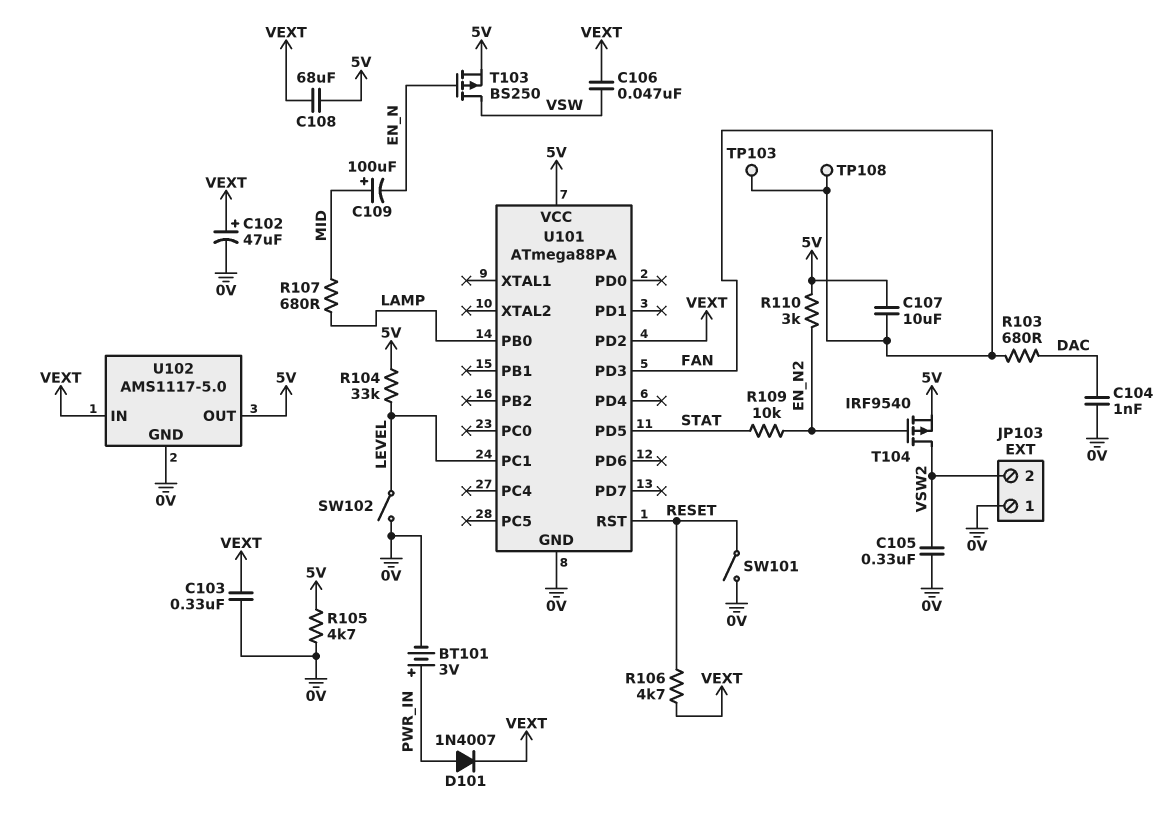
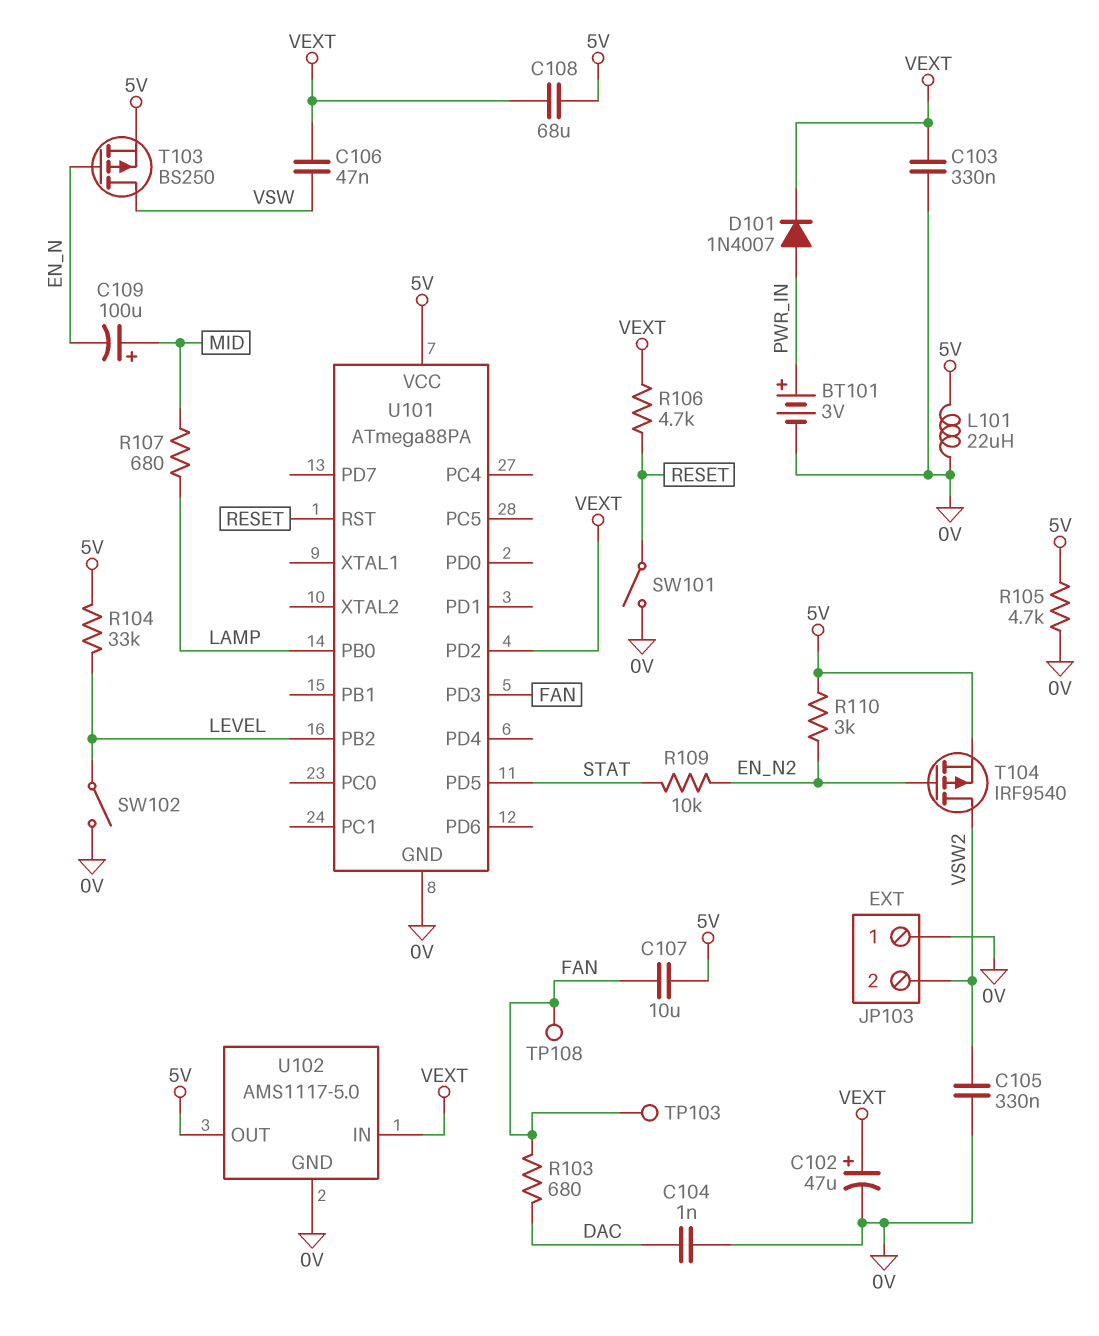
L101: none -> 22uH (0V, 5V)
U101 pin PB2: none -> LEVEL
U101 pin PC1: LEVEL -> none

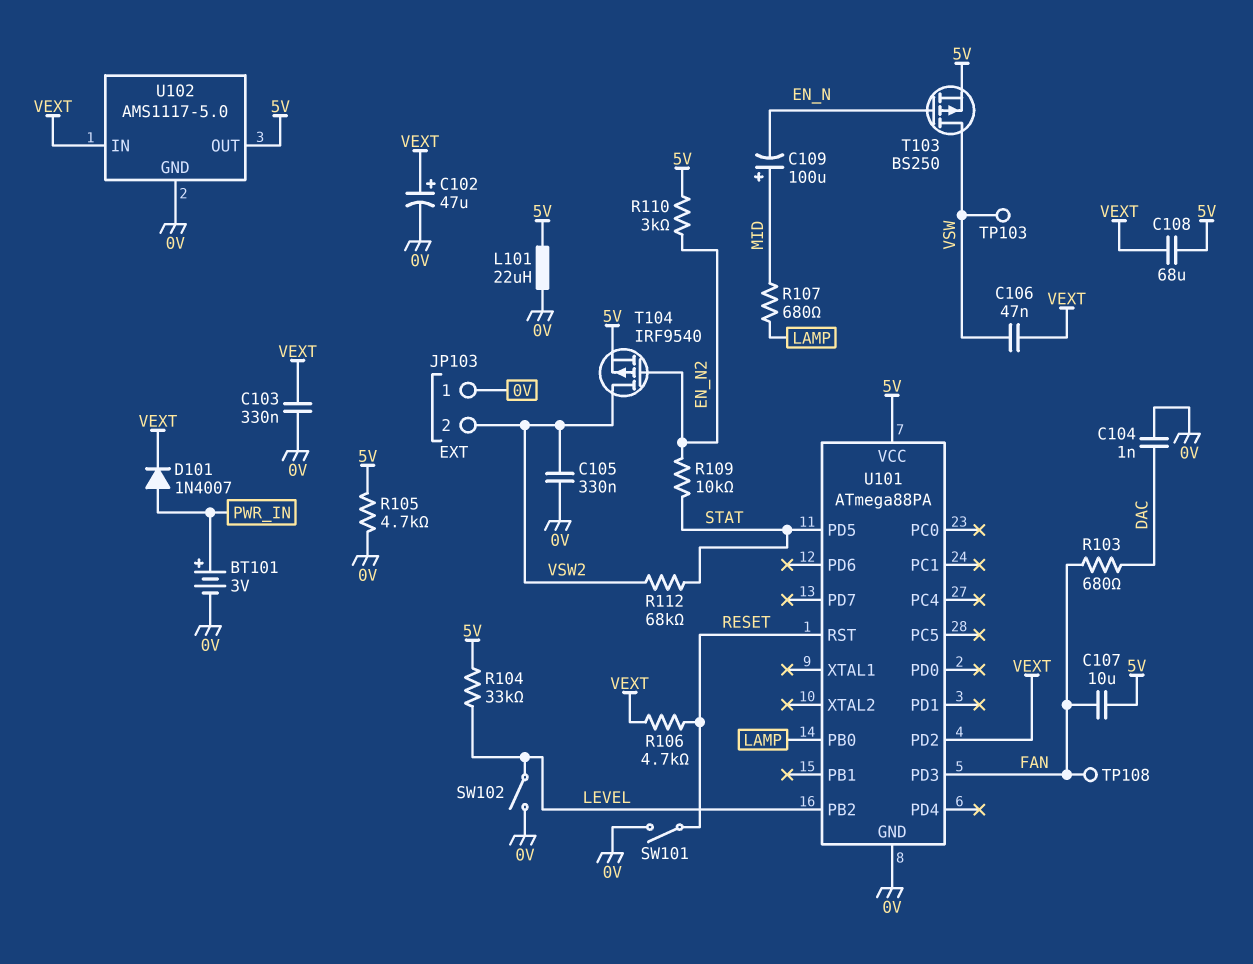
R112: none -> 68k (STAT, VSW2)
TP103: test point (FAN) -> test point (VSW)

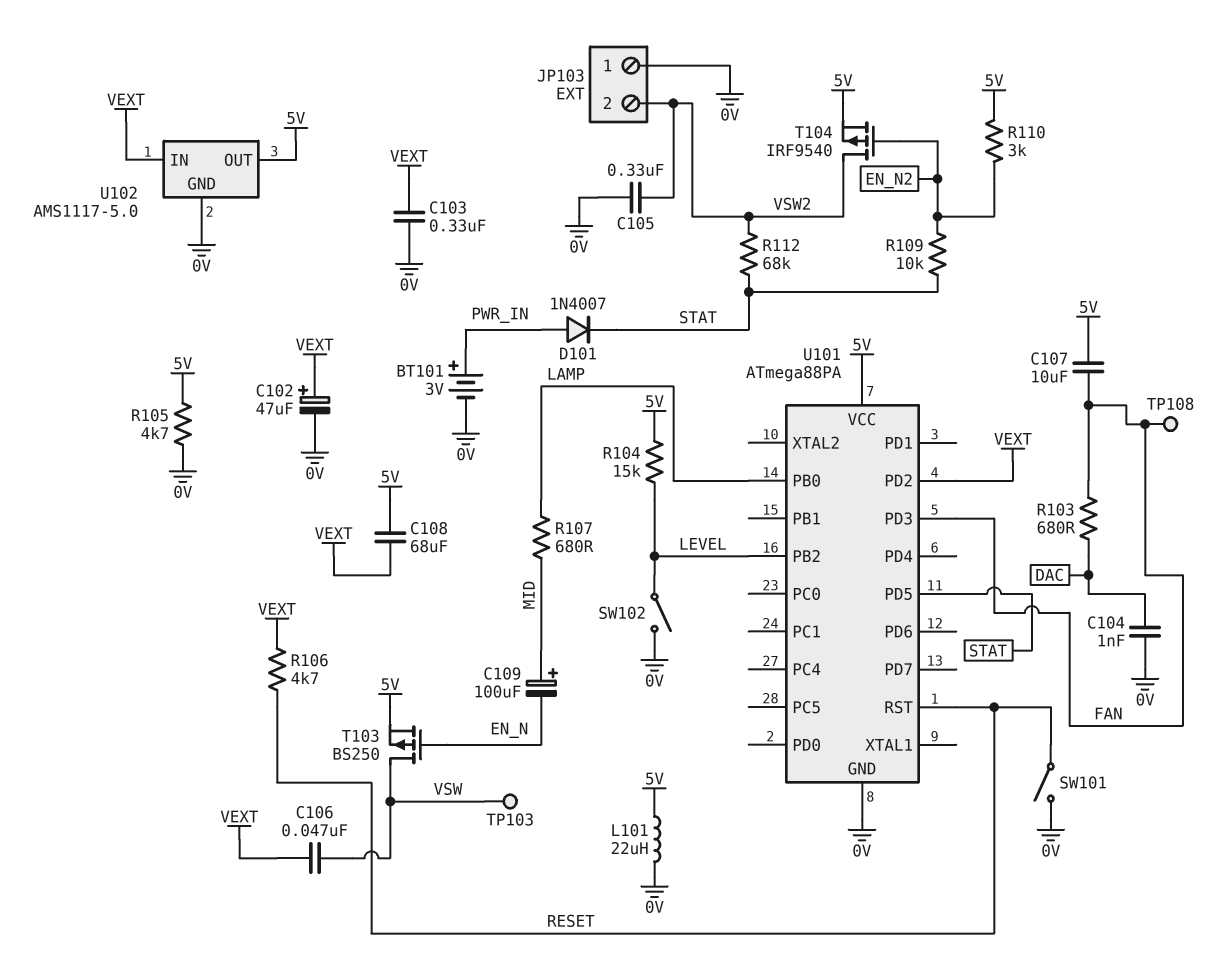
D101: diode 1N4007 (A PWR_IN, K VEXT) -> diode 1N4007 (A PWR_IN, K STAT)
R104: 33k (5V, LEVEL) -> 15k (5V, LEVEL)

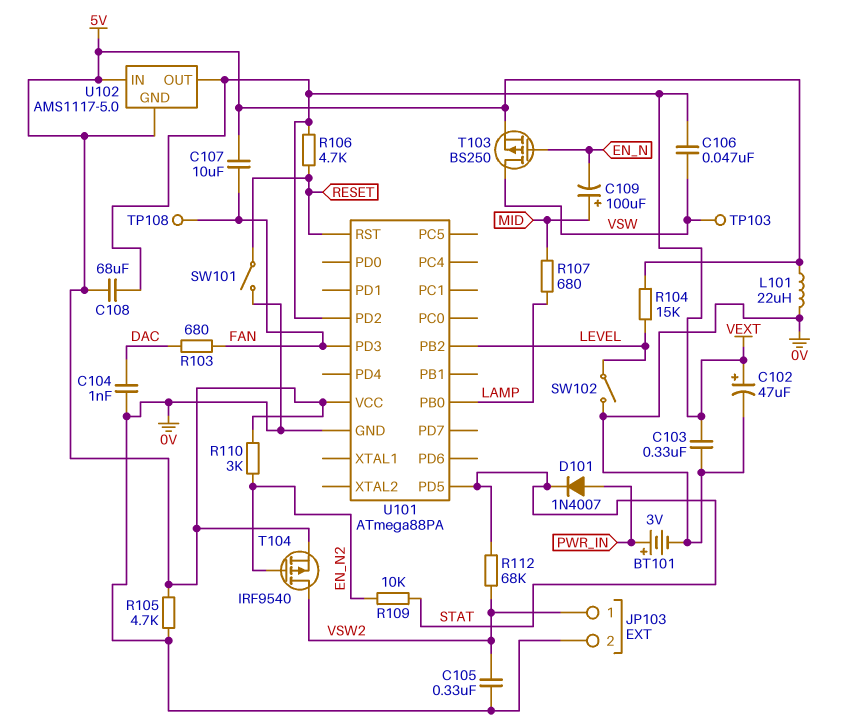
JP103 pin 1: 0V -> VSW2
JP103 pin 2: VSW2 -> 0V
U102 pin GND: 0V -> 5V
U102 pin IN: VEXT -> 5V
U102 pin OUT: 5V -> VEXT

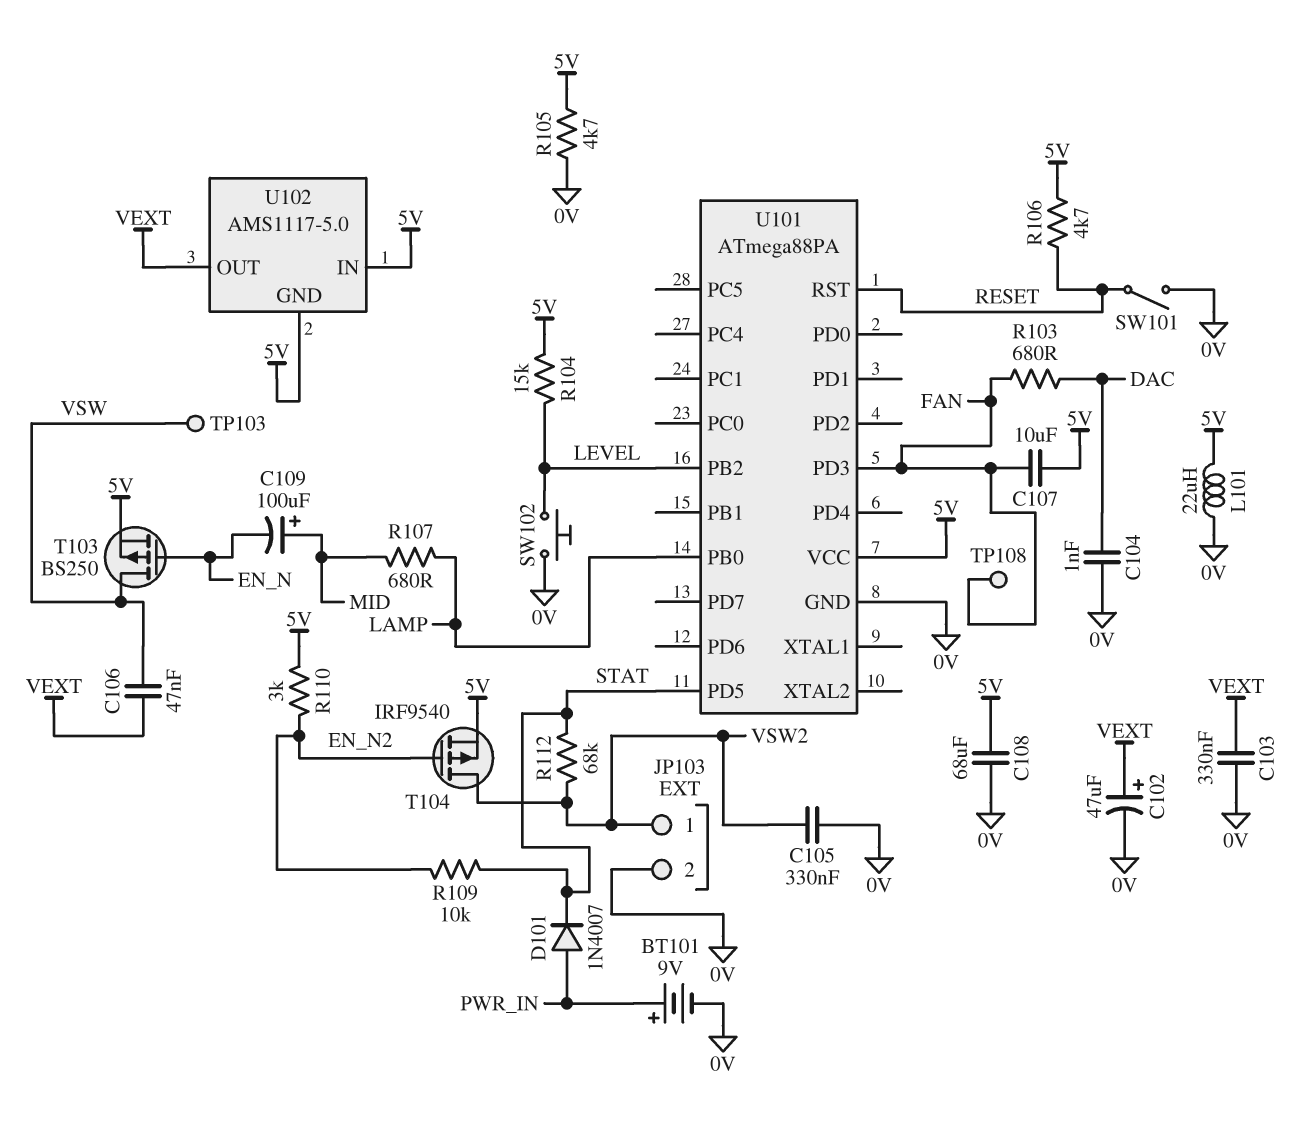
BT101: 3V (plus PWR_IN, minus 0V) -> 9V (plus PWR_IN, minus 0V)
C108: 68uF (5V, VEXT) -> 68uF (0V, 5V)
R106: 4.7k (RESET, VEXT) -> 4.7k (5V, RESET)
SW102: switch (0V, LEVEL) -> button (0V, LEVEL)
U101 pin PD2: VEXT -> none

